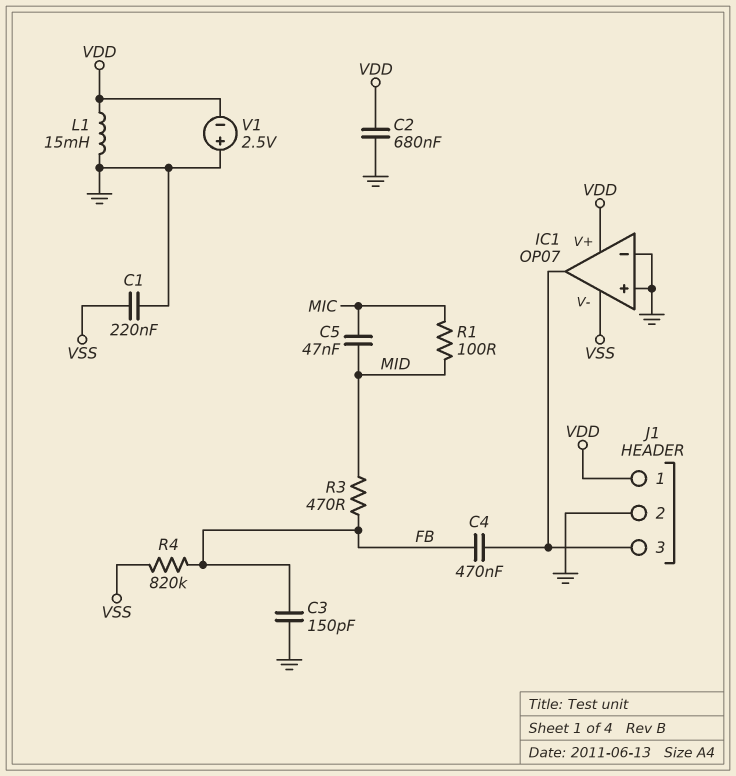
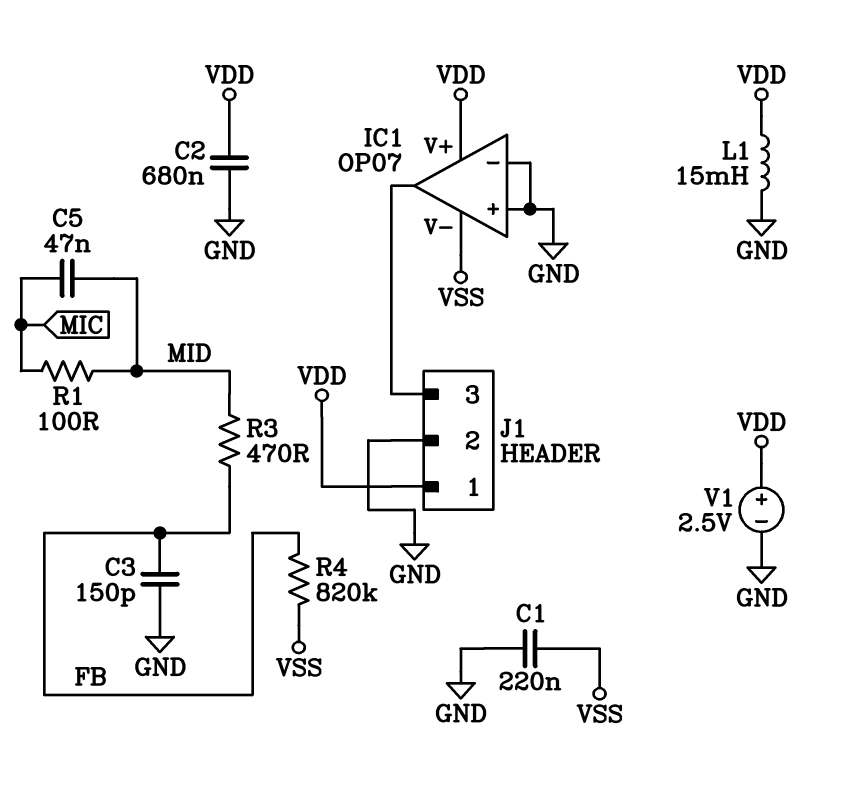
C4: 470nF (FB, IC1/out) -> none
V1: 2.5V (plus GND, minus VDD) -> 2.5V (plus VDD, minus GND)

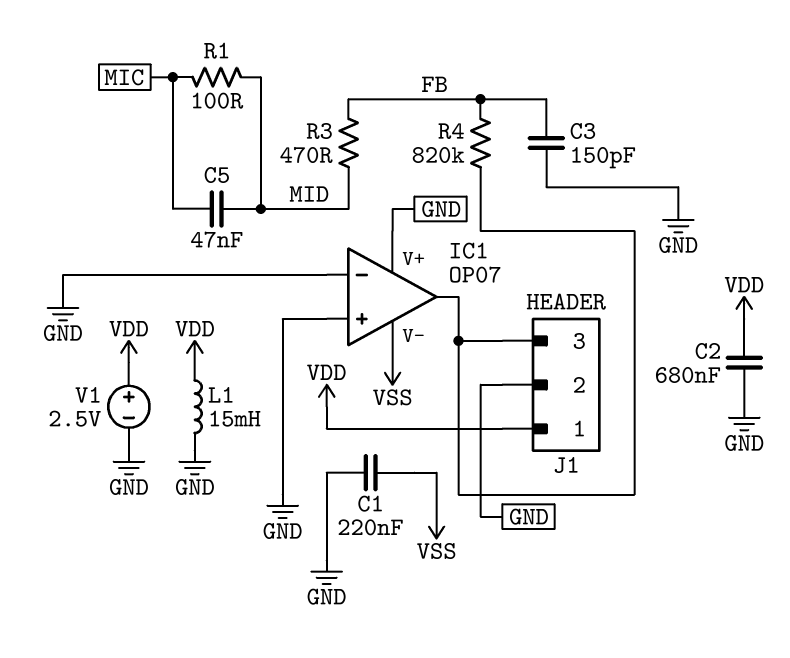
IC1 pin V+: VDD -> GND
R4: 820k (FB, VSS) -> 820k (FB, IC1/out)

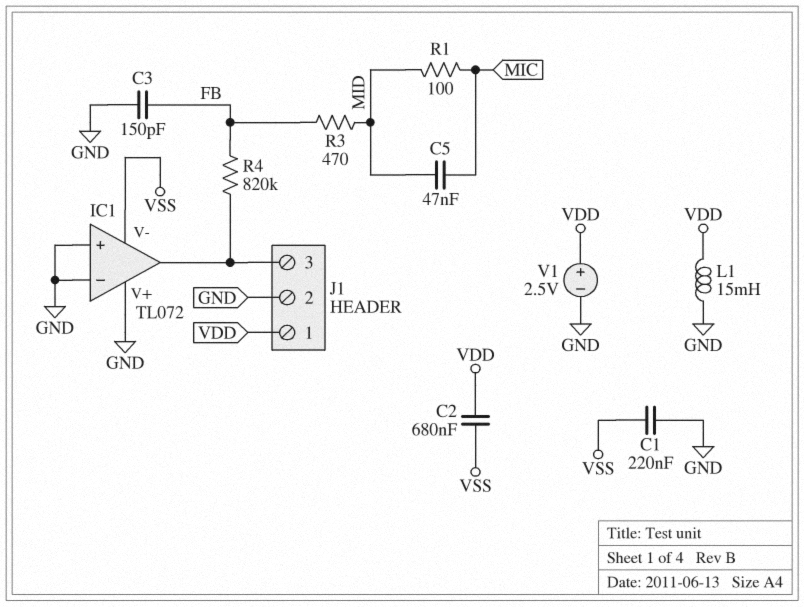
C2: 680nF (GND, VDD) -> 680nF (VDD, VSS)
IC1: OP07 -> TL072

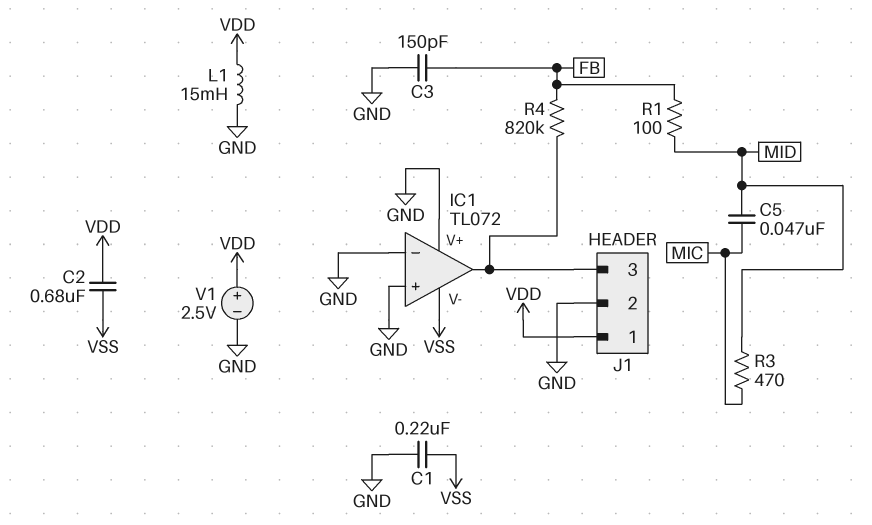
R1: 100 (MIC, MID) -> 100 (FB, MID)
R3: 470 (FB, MID) -> 470 (MIC, MID)

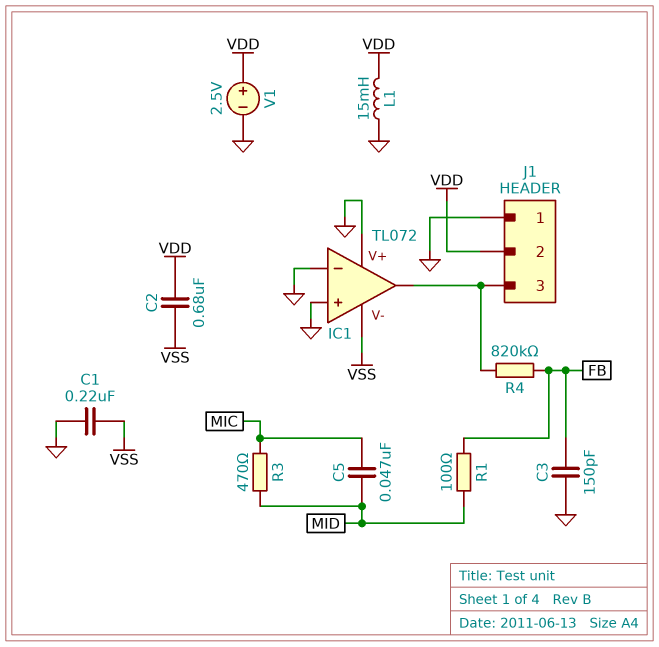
J1 pin 1: VDD -> GND
J1 pin 2: GND -> VDD

